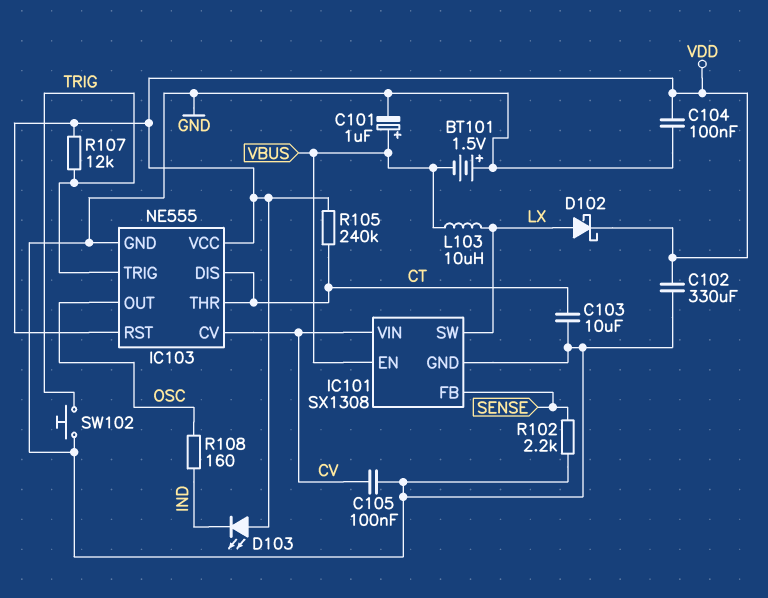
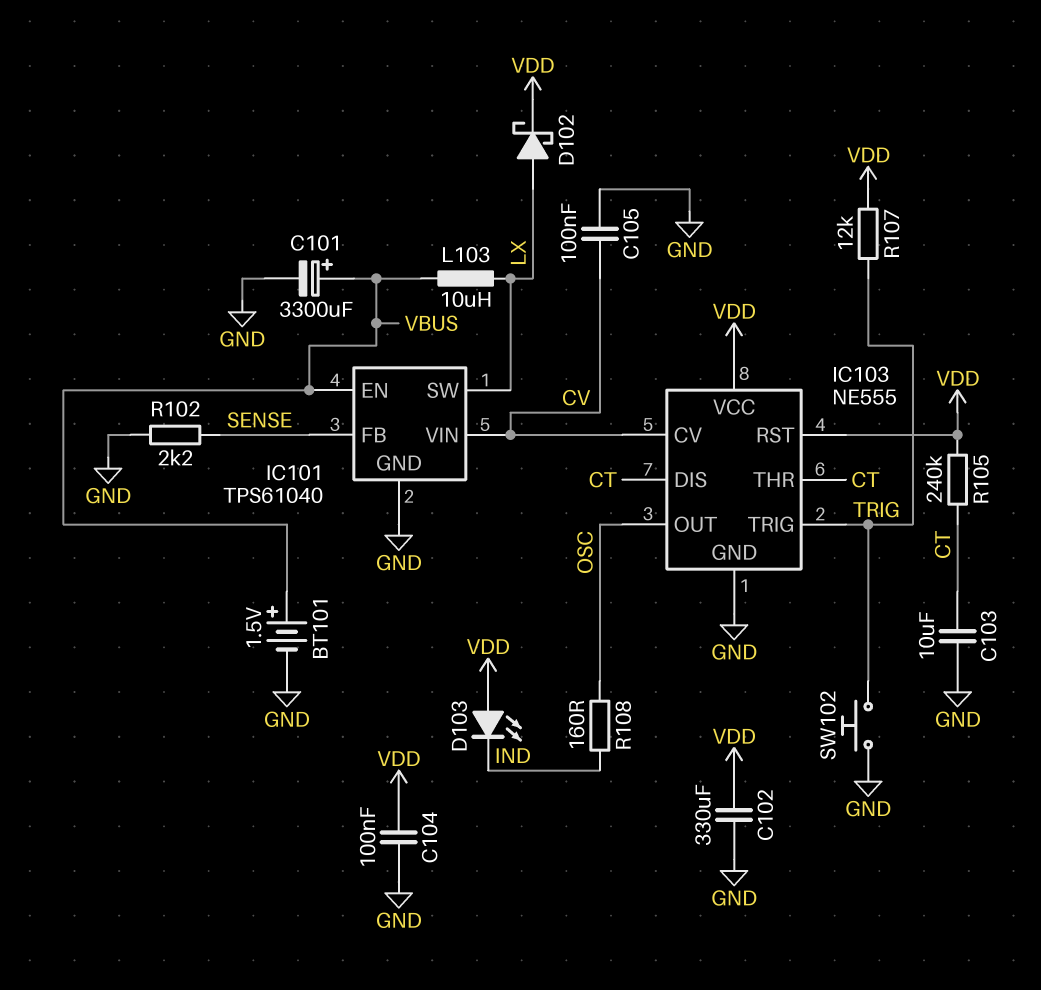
BT101: 1.5V (plus GND, minus VBUS) -> 1.5V (plus VBUS, minus GND)
C101: 1uF (plus VBUS, minus GND) -> 3300uF (plus VBUS, minus GND)
IC101: SX1308 -> TPS61040

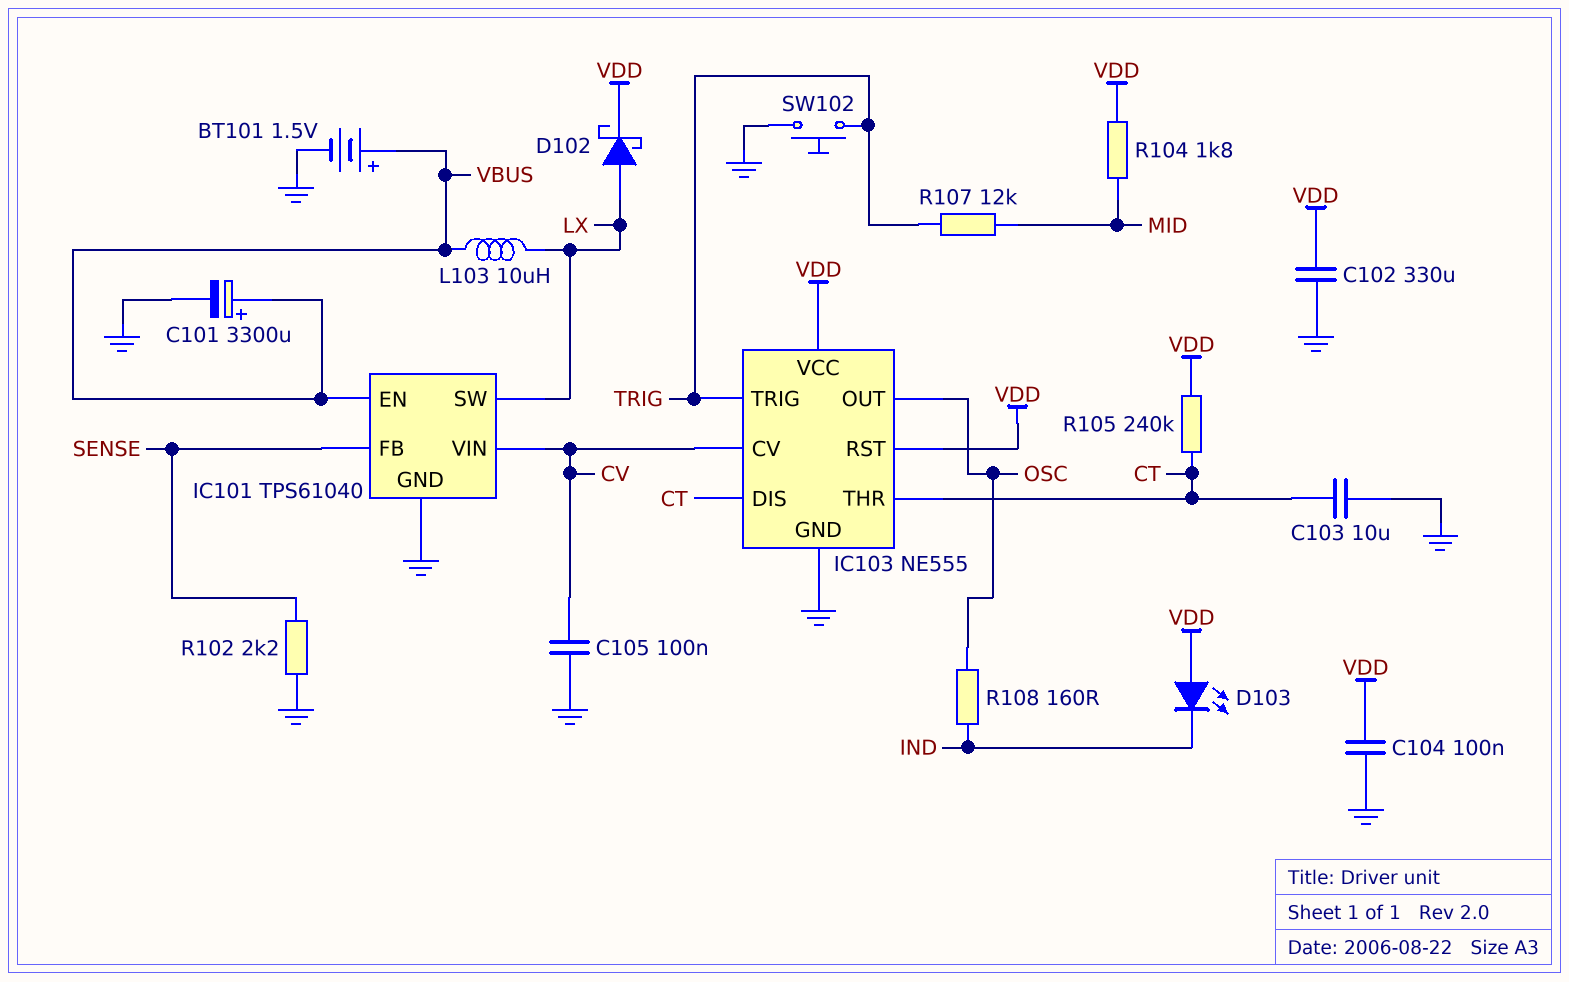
R104: none -> 1.8k (MID, VDD)
R107: 12k (TRIG, VDD) -> 12k (MID, TRIG)

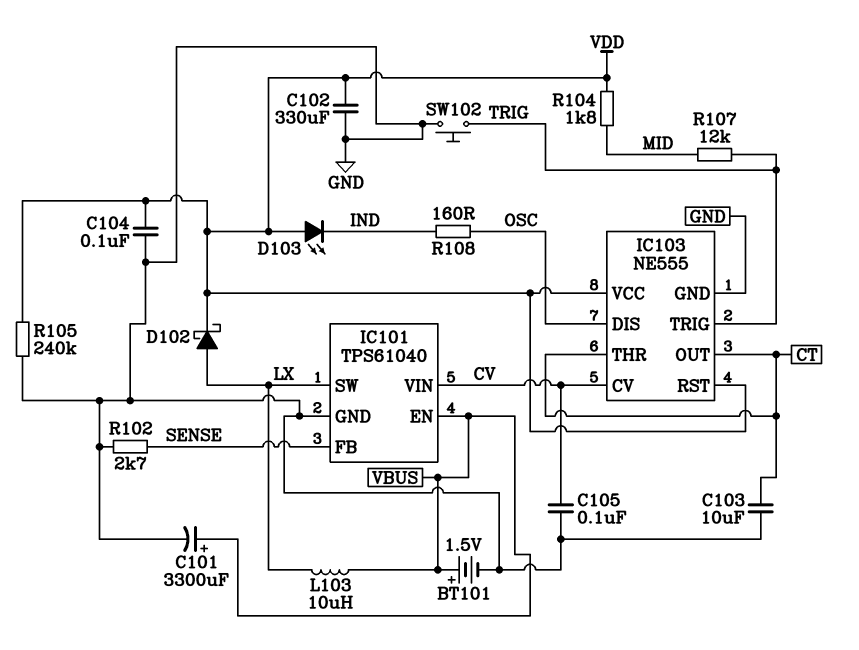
IC103 pin DIS: CT -> OSC
IC103 pin OUT: OSC -> CT
R102: 2.2k (GND, SENSE) -> 2.7k (GND, SENSE)
R105: 240k (CT, VDD) -> 240k (GND, VDD)

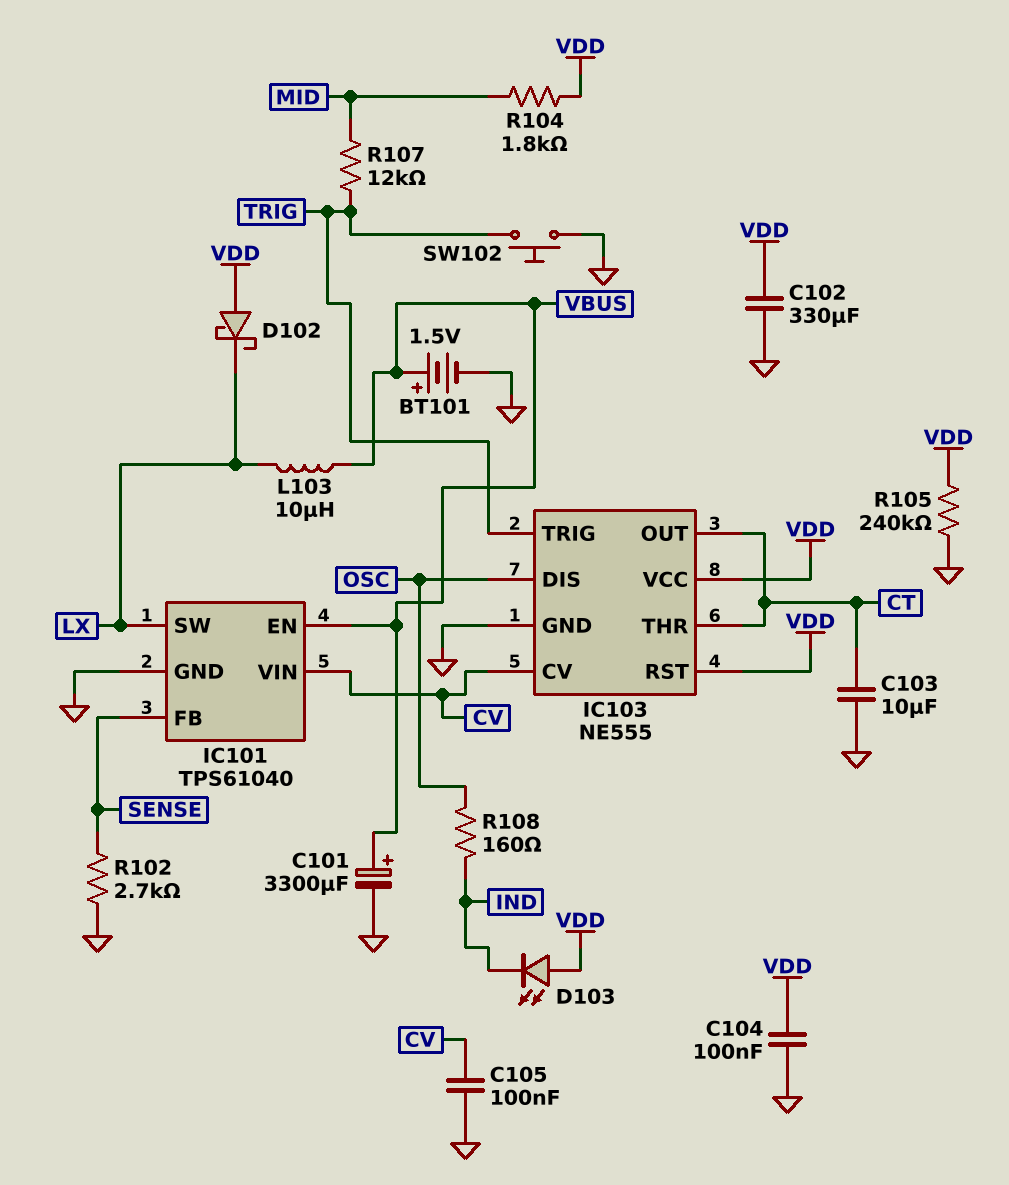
D102: schottky (A LX, K VDD) -> schottky (A VDD, K LX)

